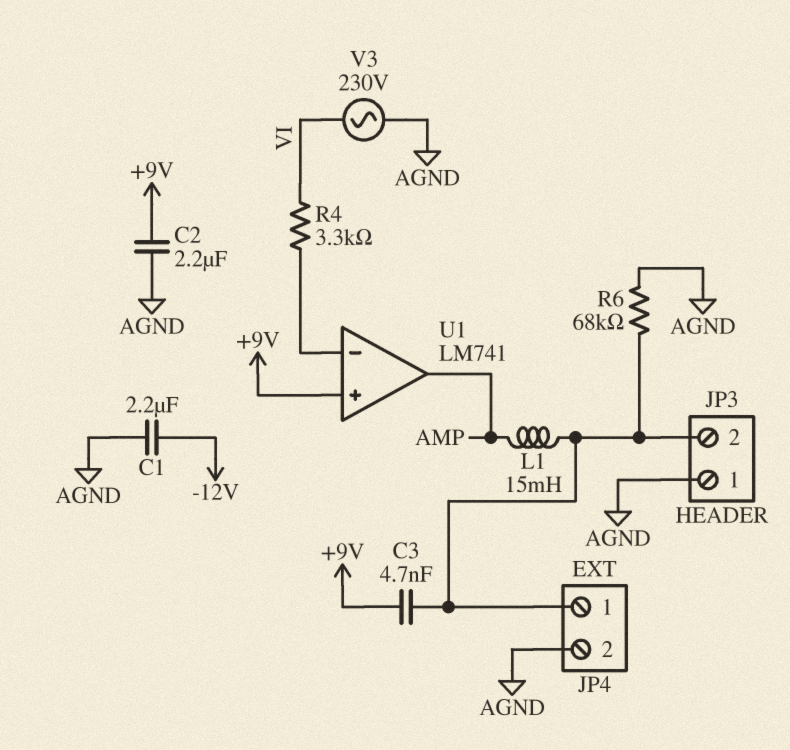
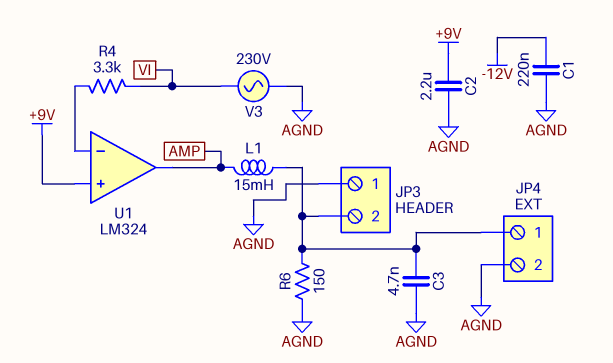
C1: 2.2uF (-12V, AGND) -> 220nF (-12V, AGND)
C3: 4.7nF (+9V, JP3/2) -> 4.7nF (AGND, JP3/2)
R6: 68k (AGND, JP3/2) -> 150 (AGND, JP3/2)
U1: LM741 -> LM324

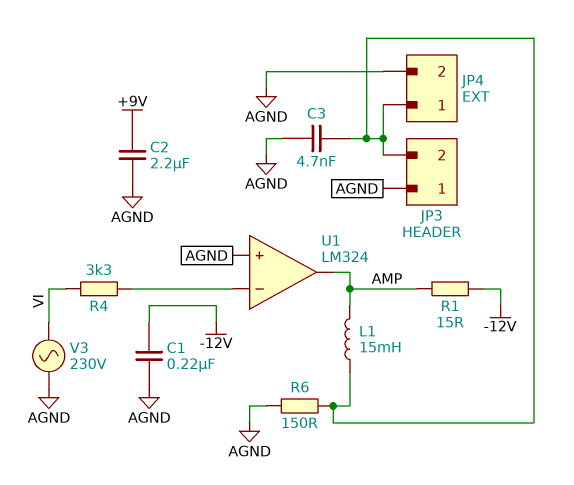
R1: none -> 15 (-12V, AMP)
U1 pin in+: +9V -> AGND

